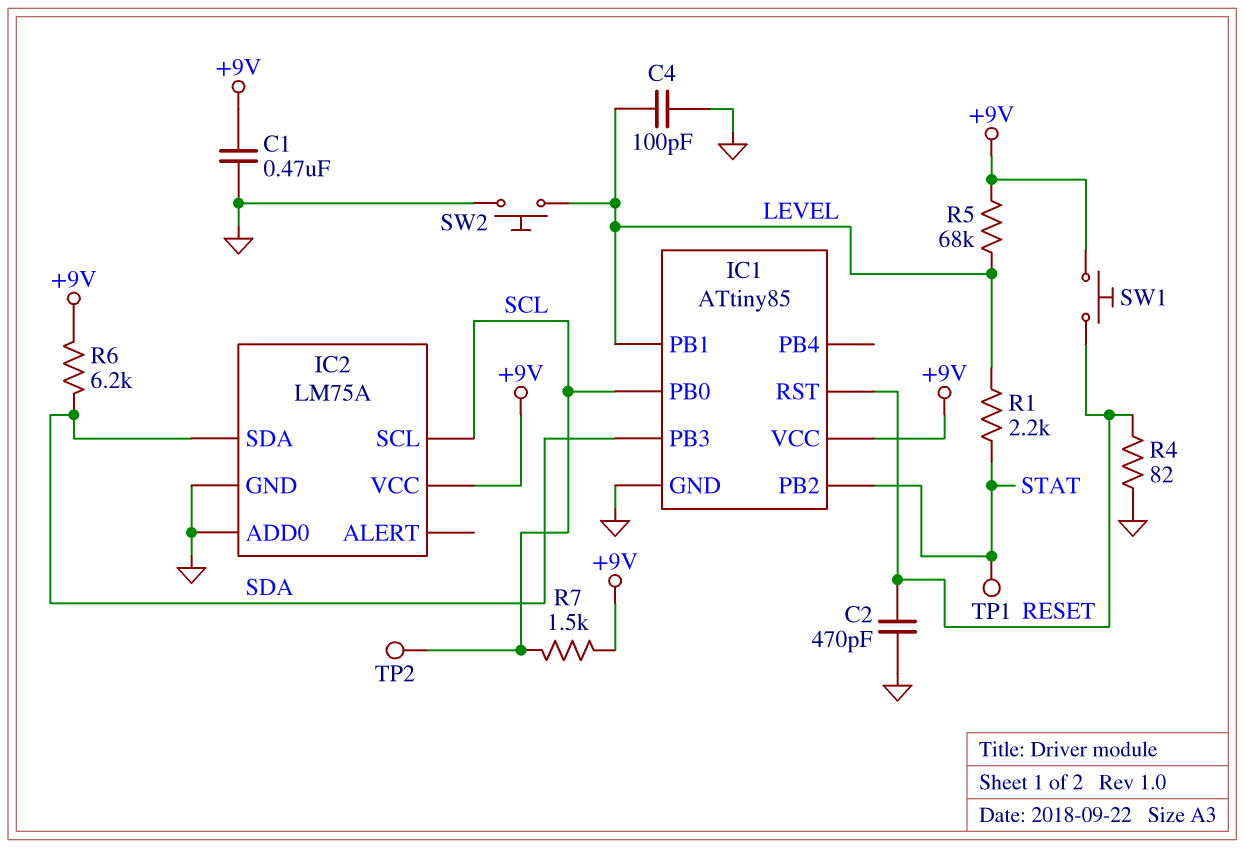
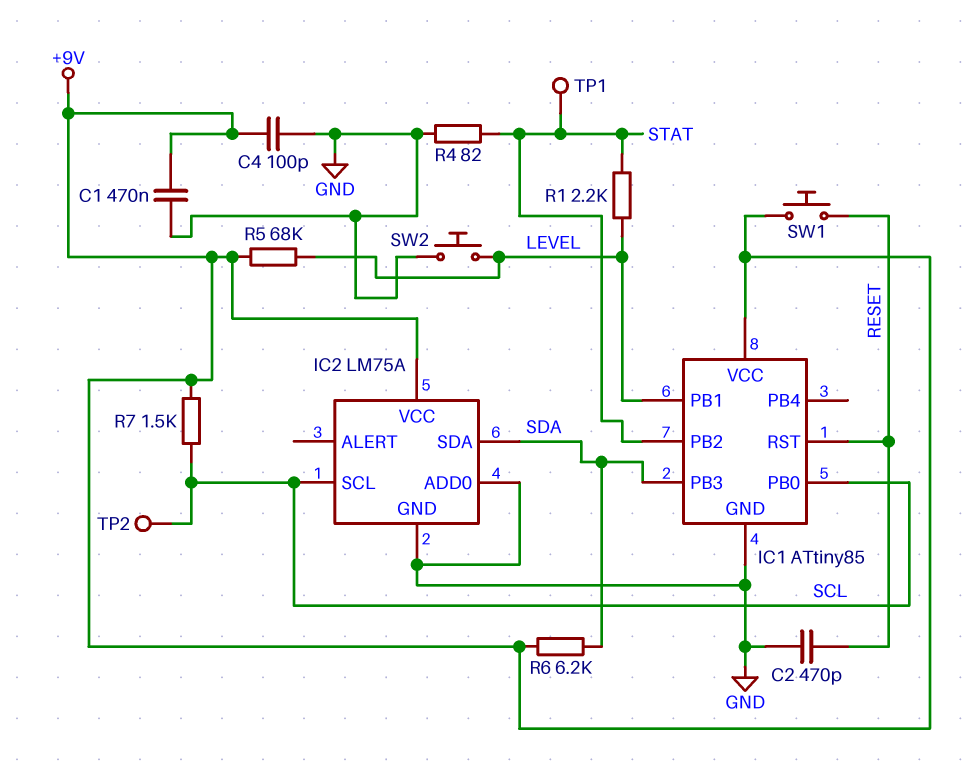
C4: 100pF (GND, LEVEL) -> 100pF (+9V, GND)
R4: 82 (GND, RESET) -> 82 (GND, STAT)

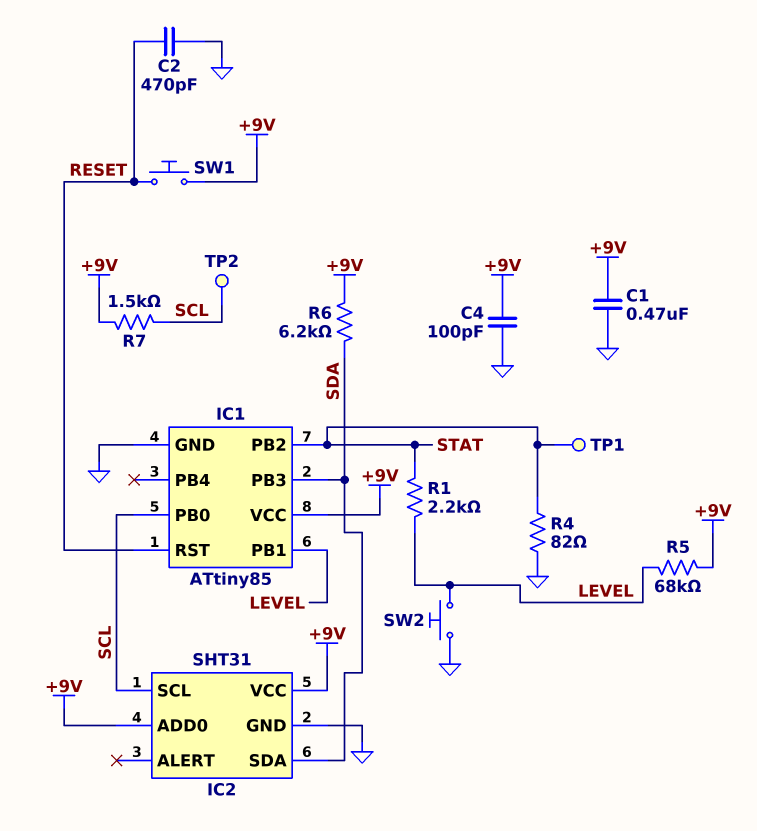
IC2: LM75A -> SHT31
IC2 pin ADD0: GND -> +9V

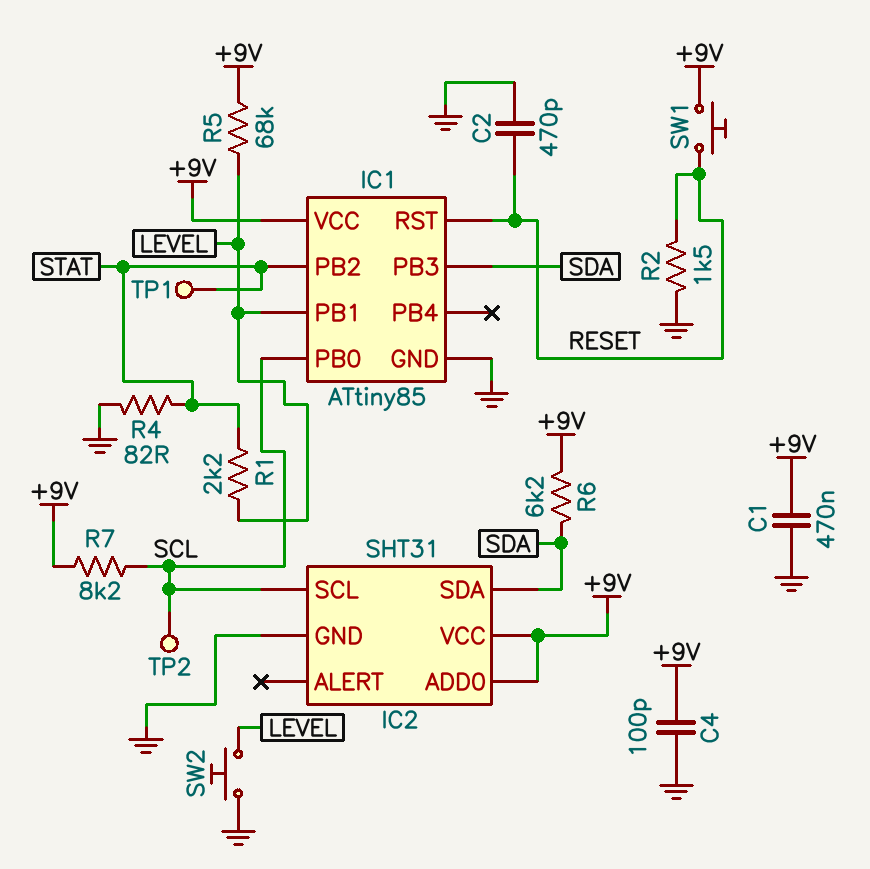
R2: none -> 1.5k (GND, RESET)
R7: 1.5k (+9V, SCL) -> 8.2k (+9V, SCL)

